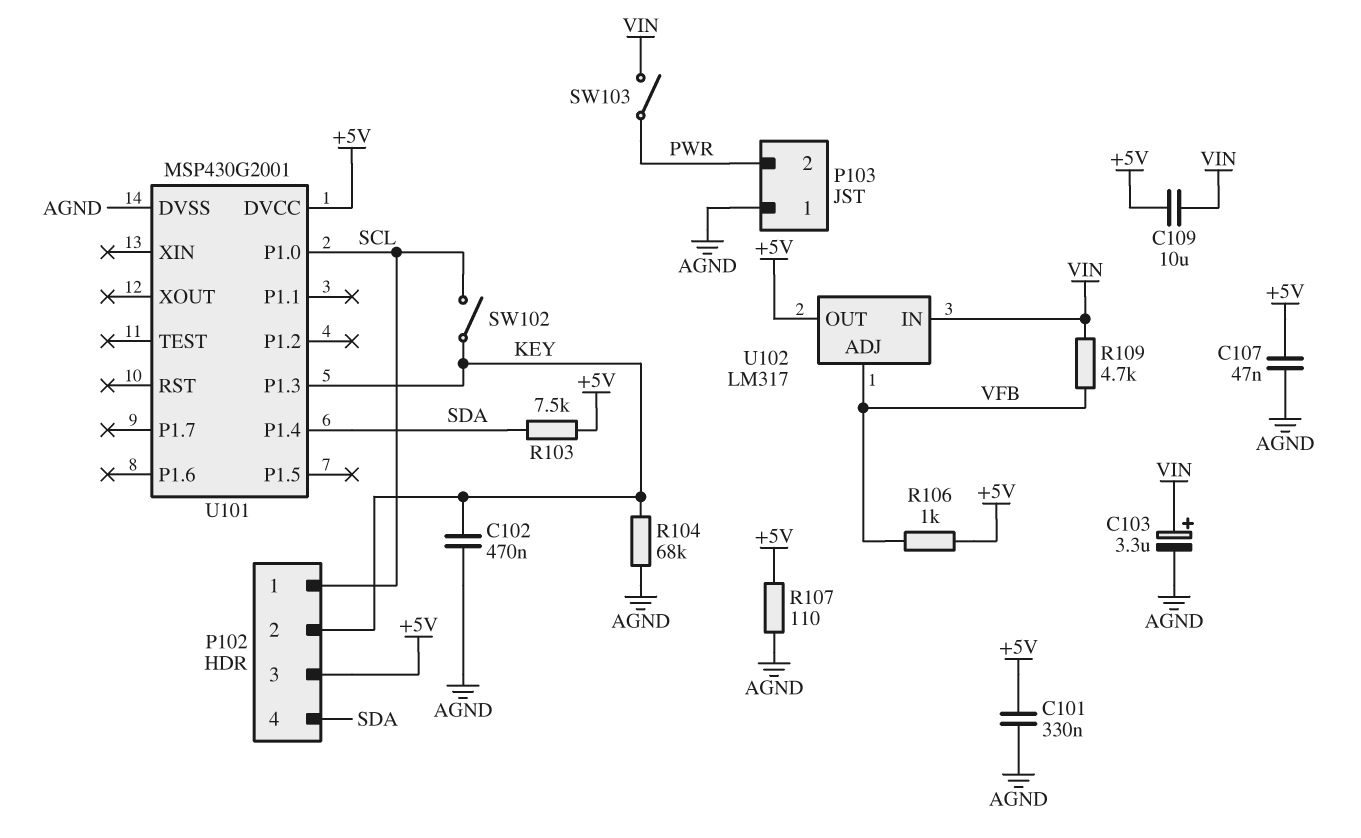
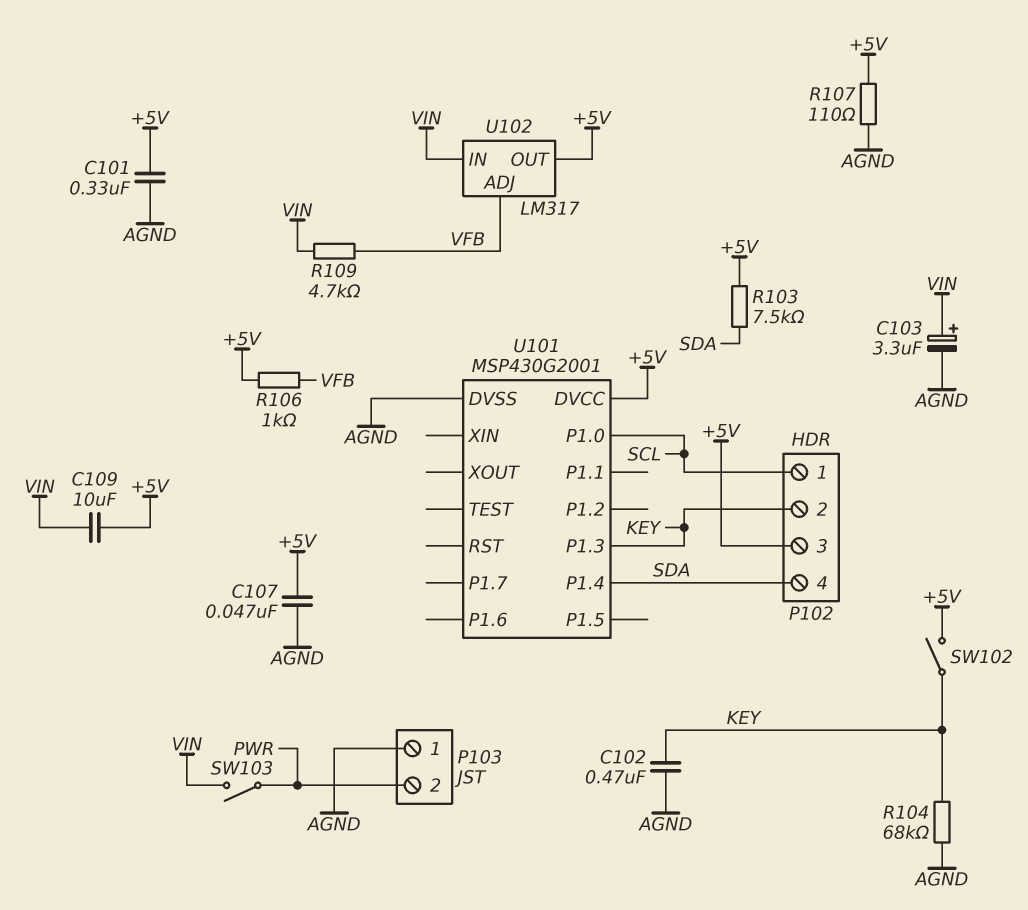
SW102: switch (KEY, SCL) -> switch (+5V, KEY)

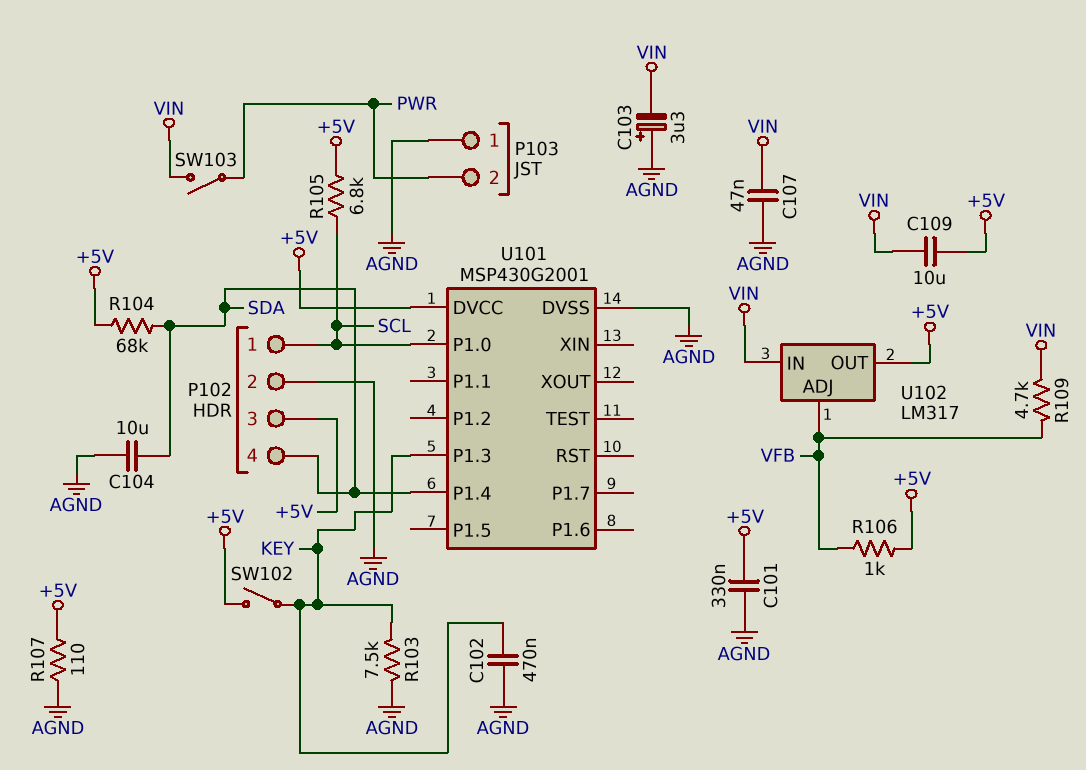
C103: 3.3uF (plus VIN, minus AGND) -> 3.3uF (plus AGND, minus VIN)
C104: none -> 10uF (AGND, SDA)
C107: 47nF (+5V, AGND) -> 47nF (AGND, VIN)
P102 pin 2: KEY -> AGND
R103: 7.5k (+5V, SDA) -> 7.5k (AGND, KEY)
R104: 68k (AGND, KEY) -> 68k (+5V, SDA)
R105: none -> 6.8k (+5V, SCL)

